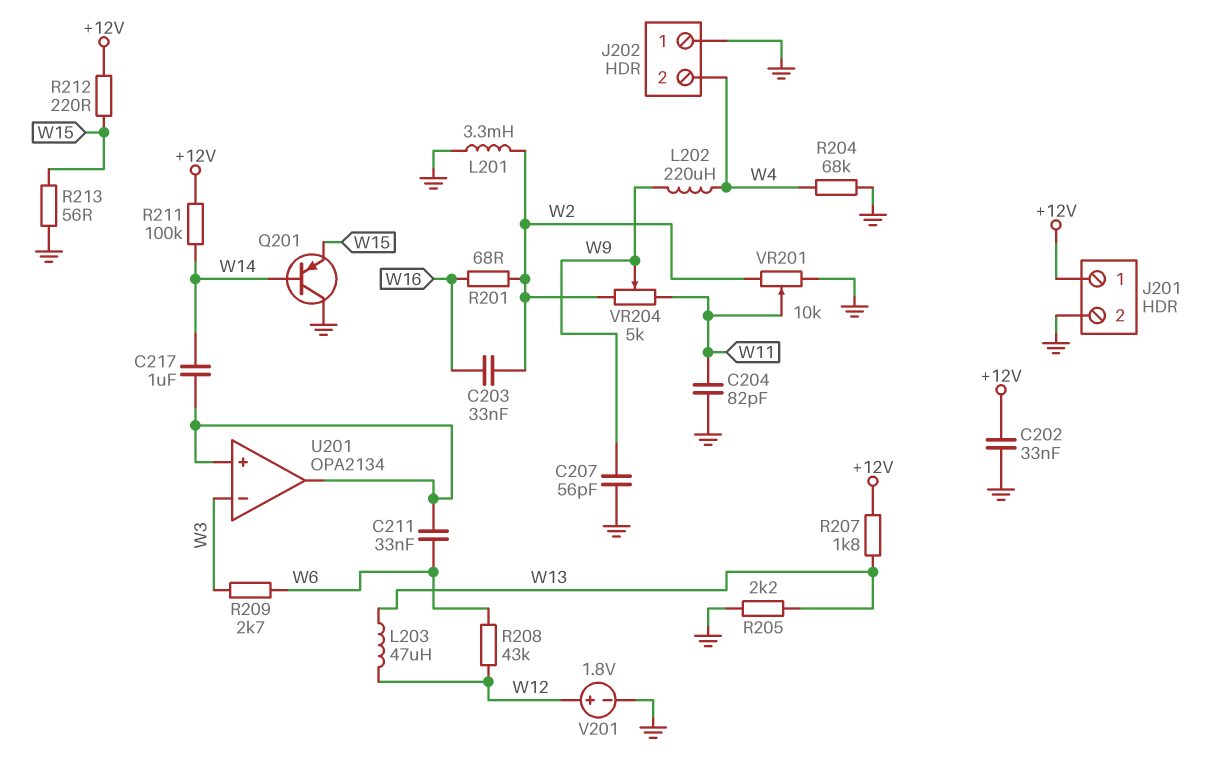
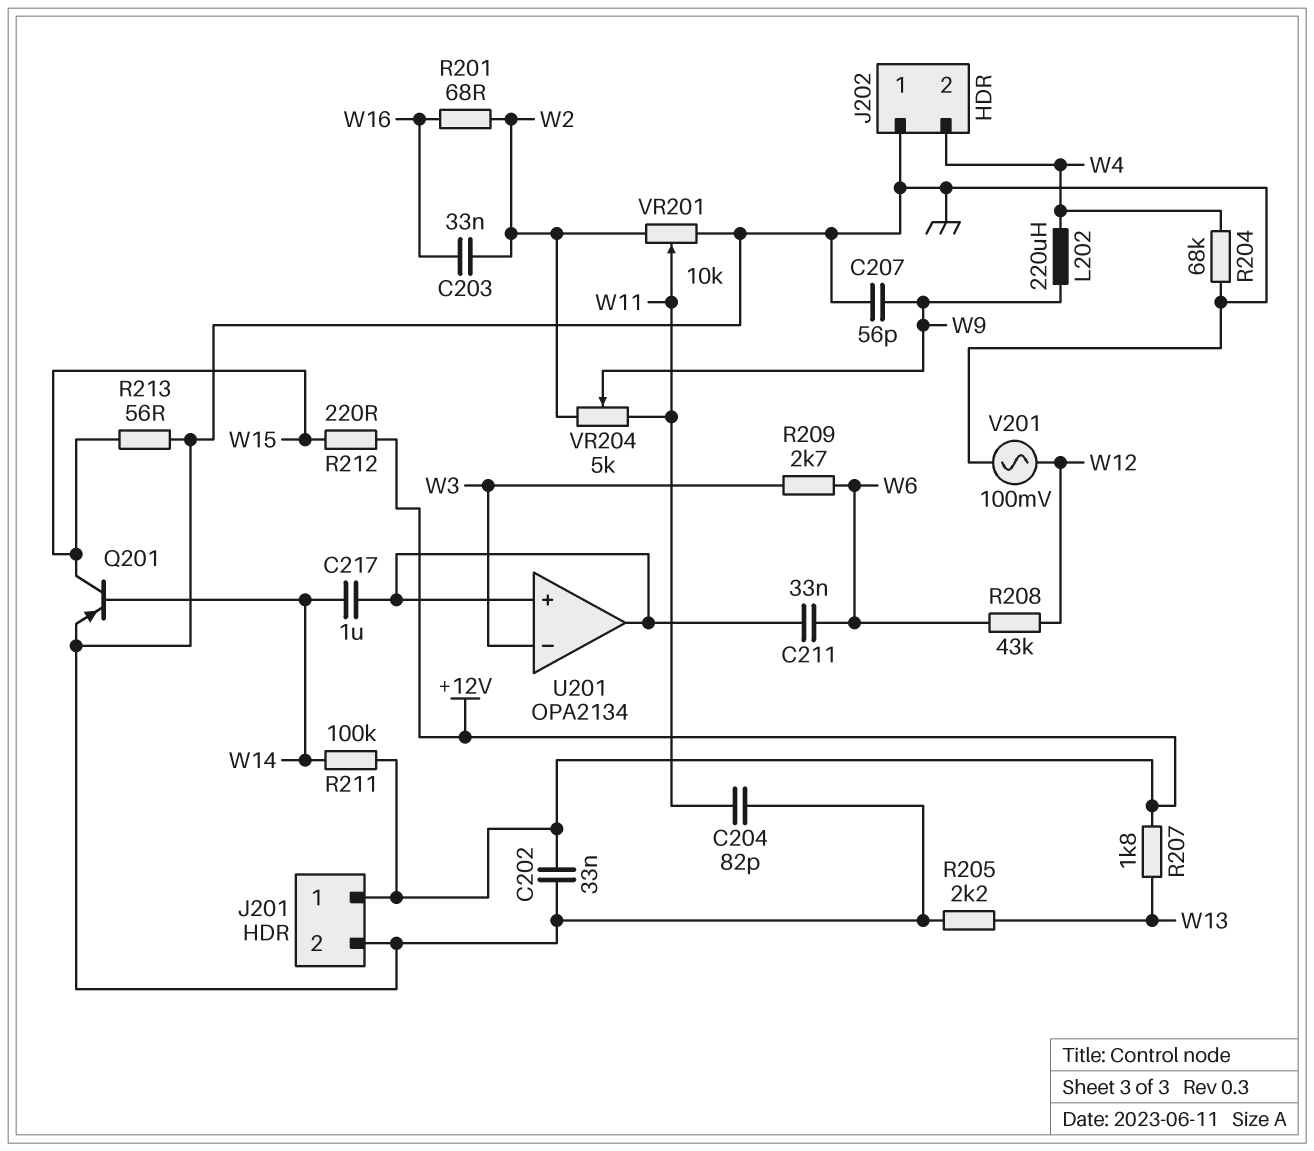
L201: 3.3mH (GND, W2) -> none
L203: 47uH (W12, W13) -> none
Q201: PNP (B W14, C GND, E W15) -> PNP (B W14, C W15, E GND)
V201: 1.8V (plus W12, minus GND) -> AC 100mV (GND, W12)

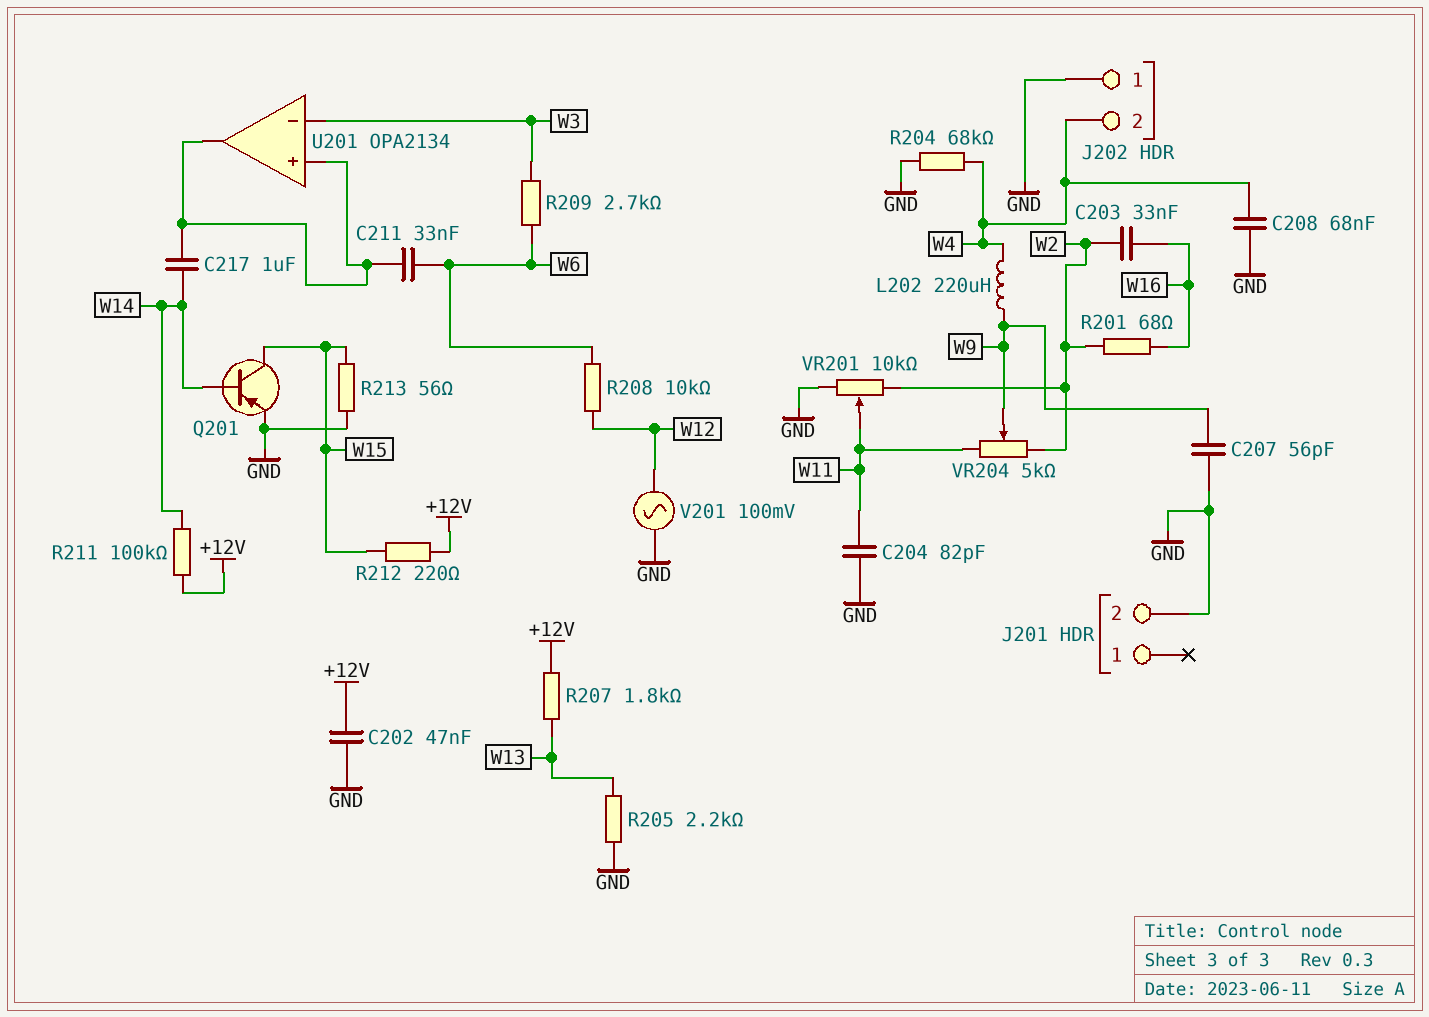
C202: 33nF (+12V, GND) -> 47nF (+12V, GND)
C208: none -> 68nF (GND, W4)
J201 pin 1: +12V -> none
R208: 43k (W6, W12) -> 10k (W6, W12)

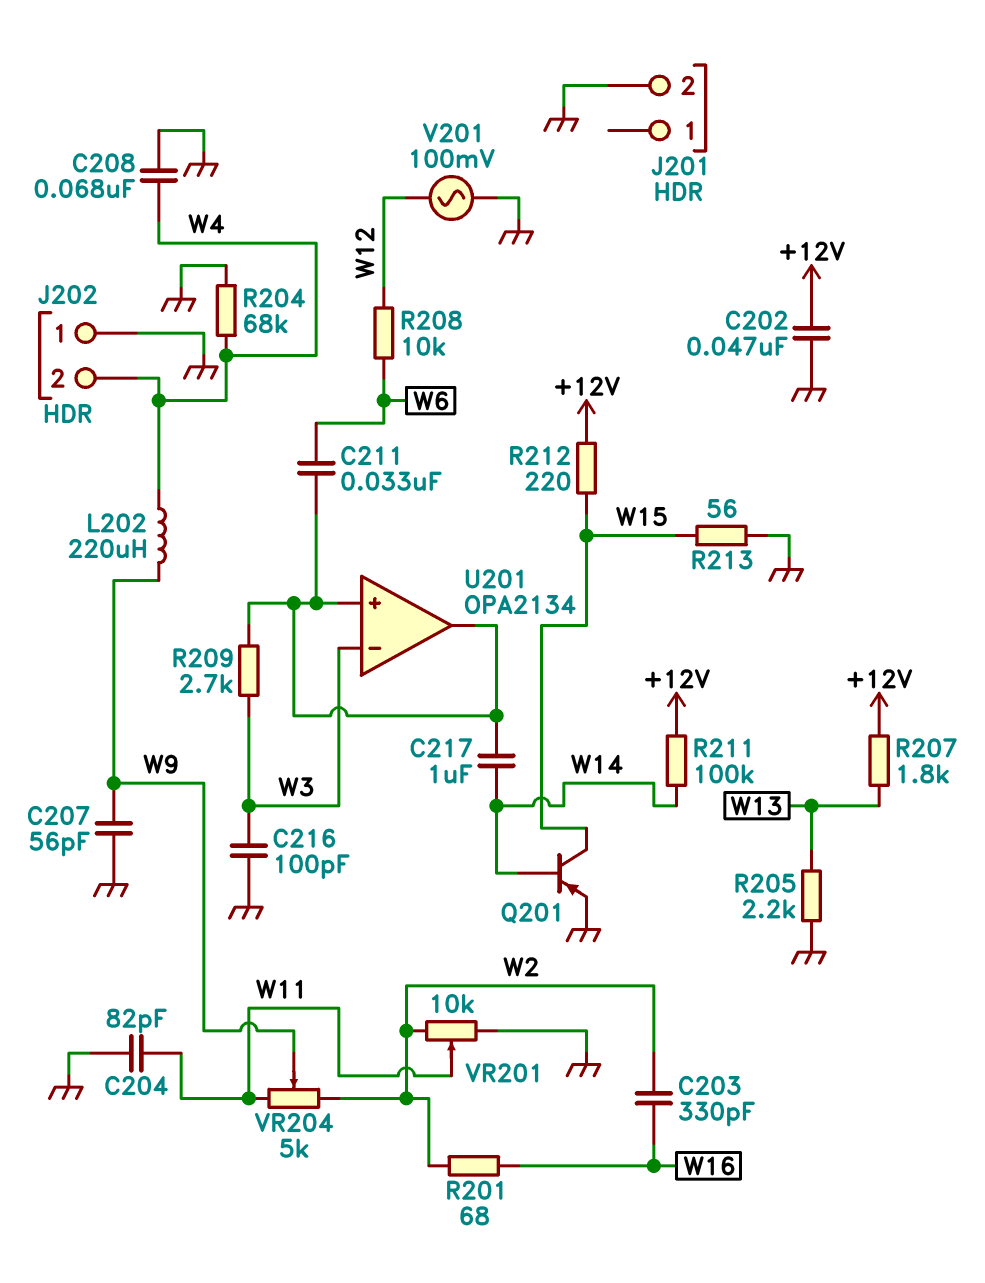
C203: 33nF (W2, W16) -> 330pF (W2, W16)
C216: none -> 100pF (GND, W3)
R209: 2.7k (W3, W6) -> 2.7k (U201/in+, W3)

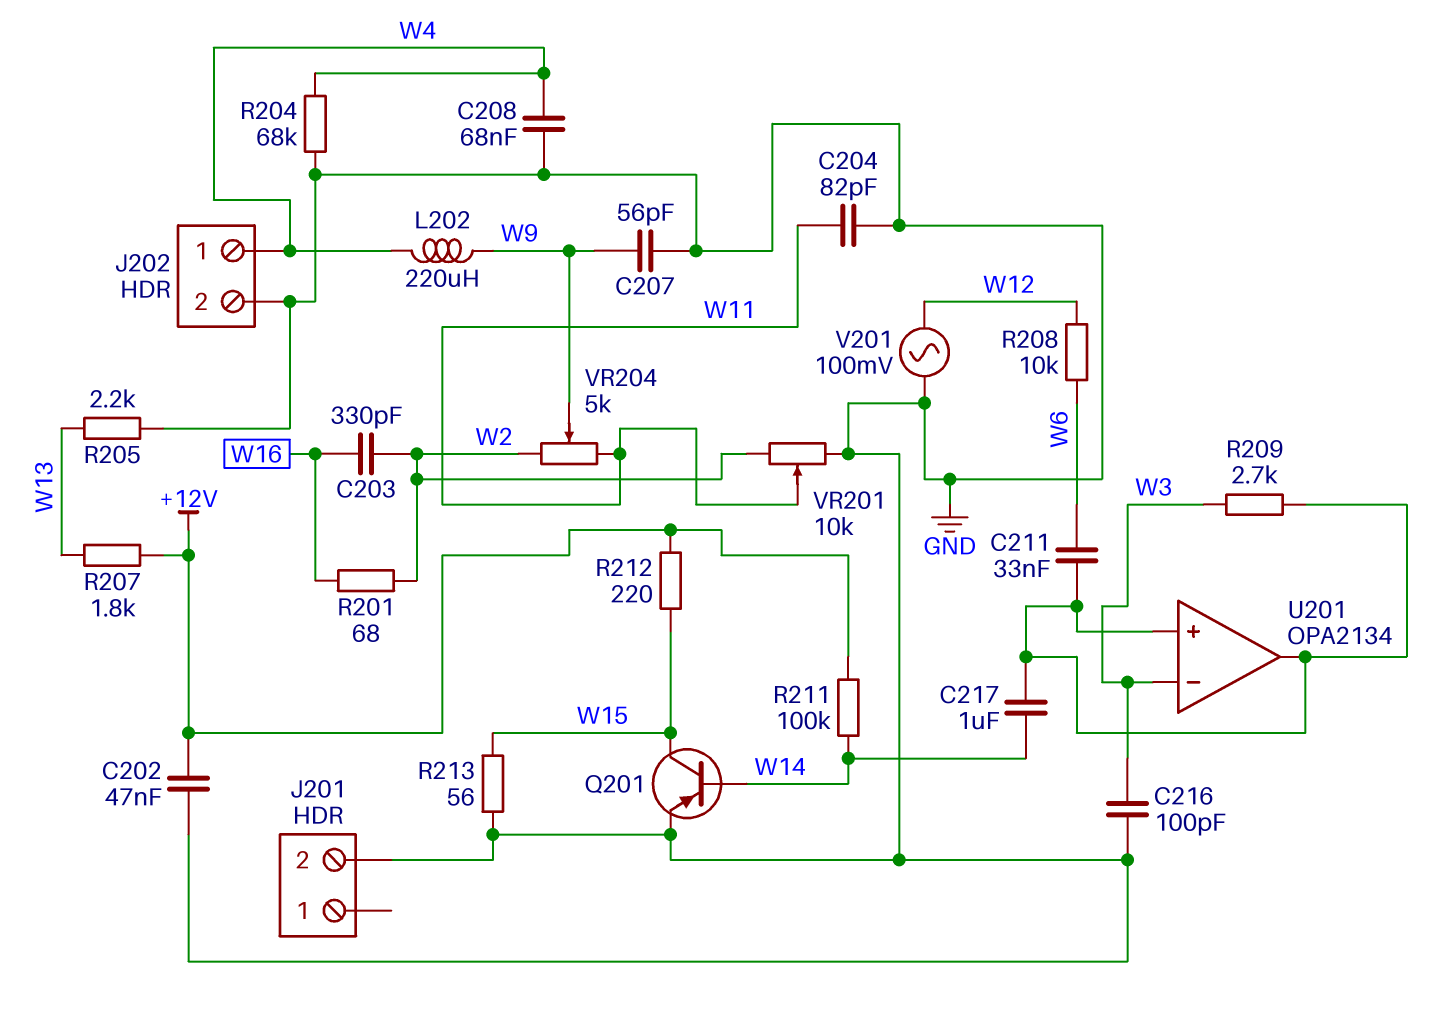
J202 pin 1: GND -> W4
J202 pin 2: W4 -> GND

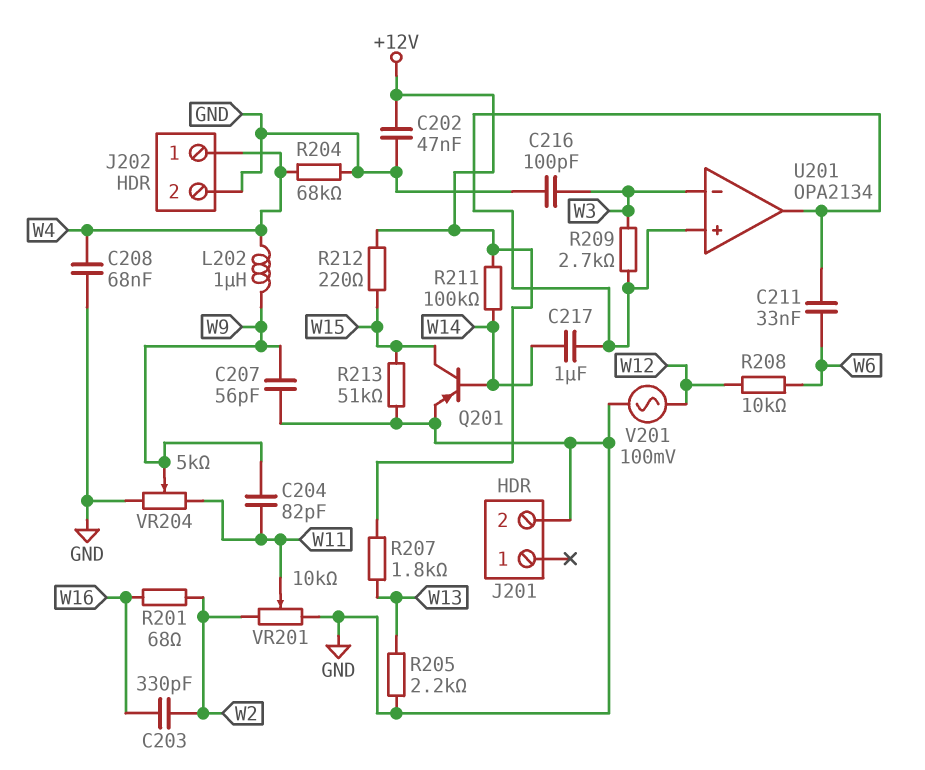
C204: 82pF (GND, W11) -> 82pF (W9, W11)
L202: 220uH (W4, W9) -> 1uH (W4, W9)
R213: 56 (GND, W15) -> 51k (GND, W15)
VR204: 5k (W2, W11, wiper W9) -> 5k (GND, W11, wiper W9)

